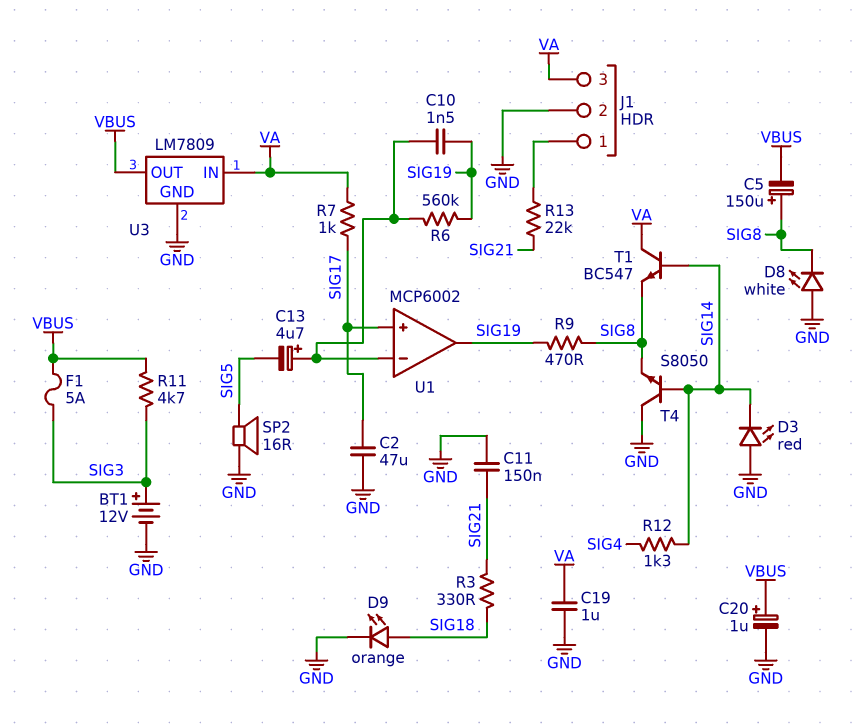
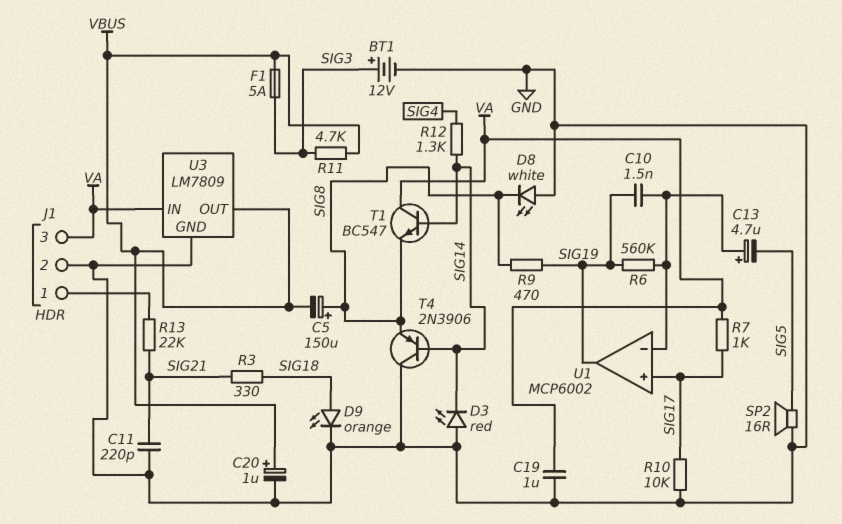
C2: 47uF (GND, SIG17) -> none
C11: 150nF (GND, SIG21) -> 220pF (GND, SIG21)
R10: none -> 10k (GND, SIG17)
T4: NPN S8050 (B SIG14, C GND, E SIG8) -> PNP 2N3906 (B SIG14, C GND, E SIG8)

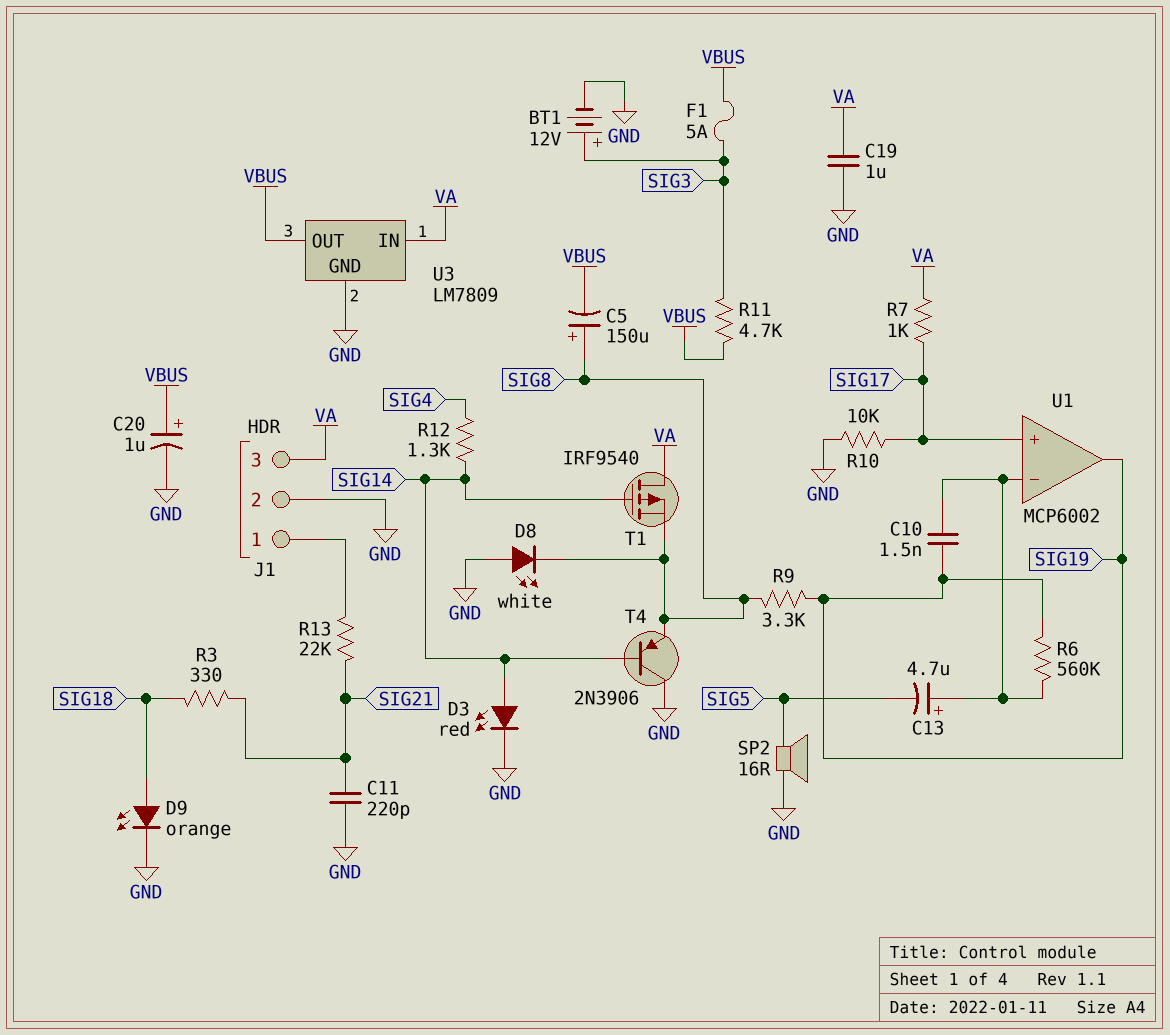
D3: LED red (A GND, K SIG14) -> LED red (A SIG14, K GND)
R9: 470 (SIG8, SIG19) -> 3.3k (SIG8, SIG19)
T1: NPN BC547 (B SIG14, C VA, E SIG8) -> PMOS IRF9540 (G SIG14, D VA, S SIG8)

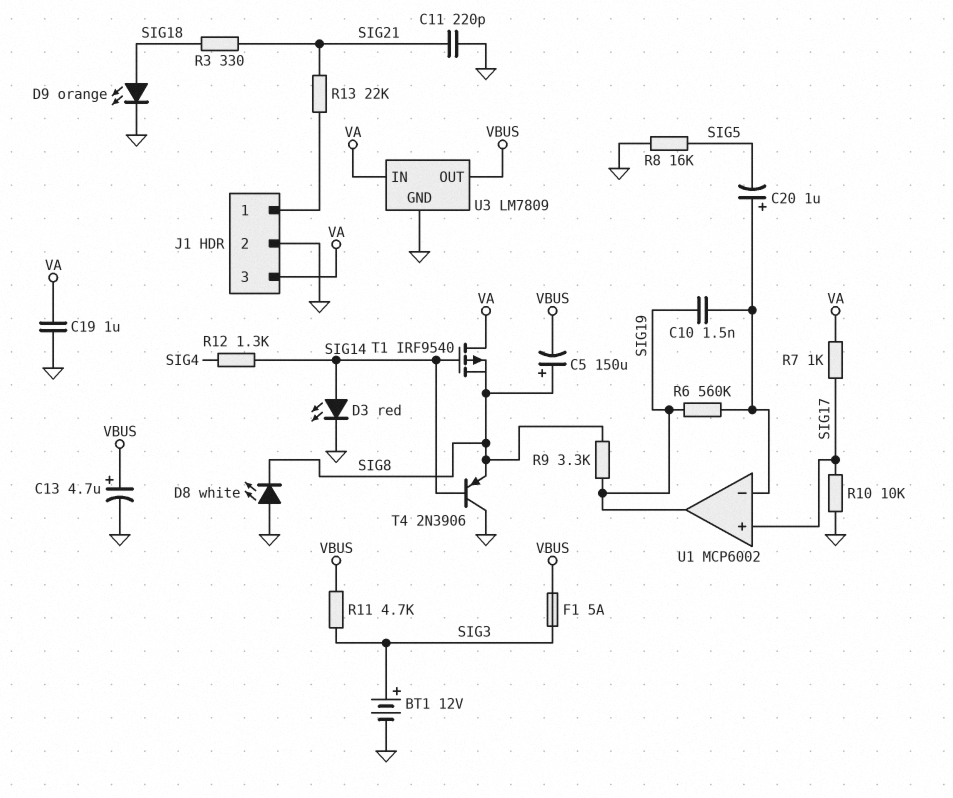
C13: 4.7uF (plus U1/in-, minus SIG5) -> 4.7uF (plus VBUS, minus GND)
C20: 1uF (plus VBUS, minus GND) -> 1uF (plus U1/in-, minus SIG5)
R8: none -> 16k (GND, SIG5)
SP2: speaker 16R (GND, SIG5) -> none

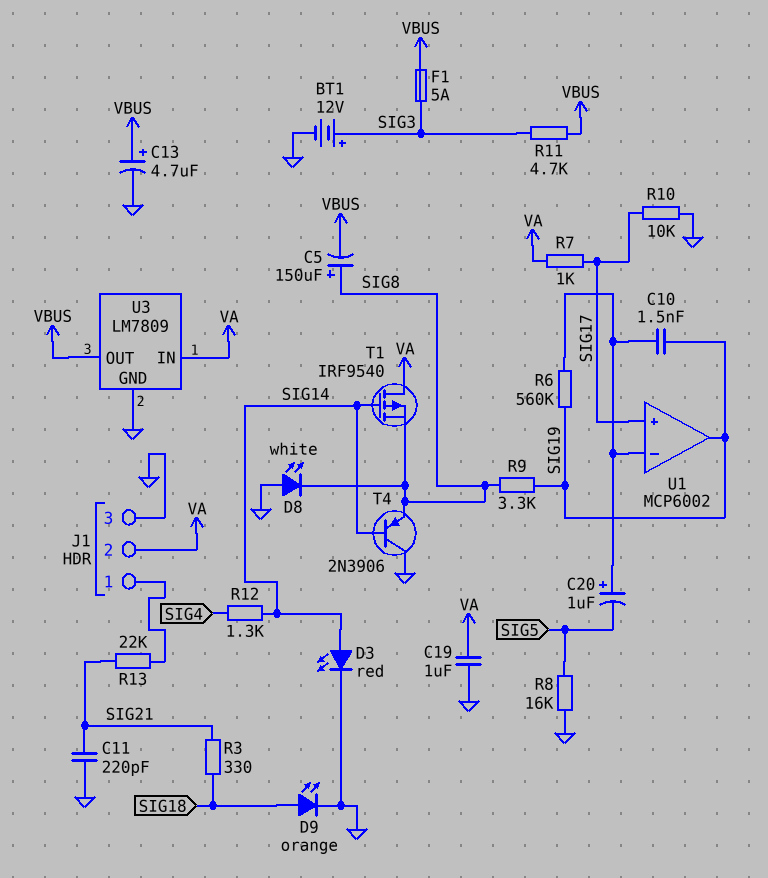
J1 pin 2: GND -> VA
J1 pin 3: VA -> GND

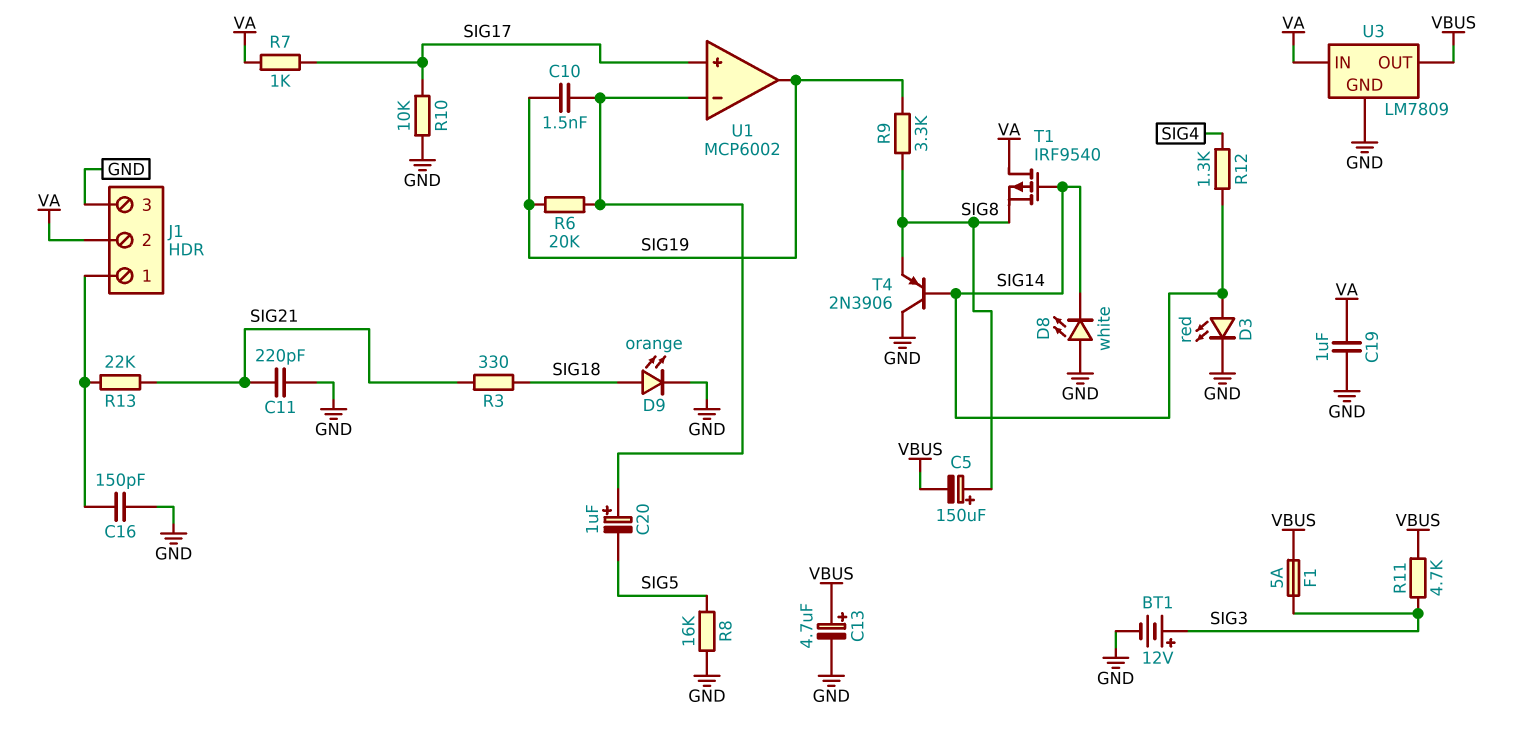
C16: none -> 150pF (GND, J1/1)
D8: LED white (A GND, K SIG8) -> LED white (A GND, K SIG14)
R6: 560k (SIG19, U1/in-) -> 20k (SIG19, U1/in-)

